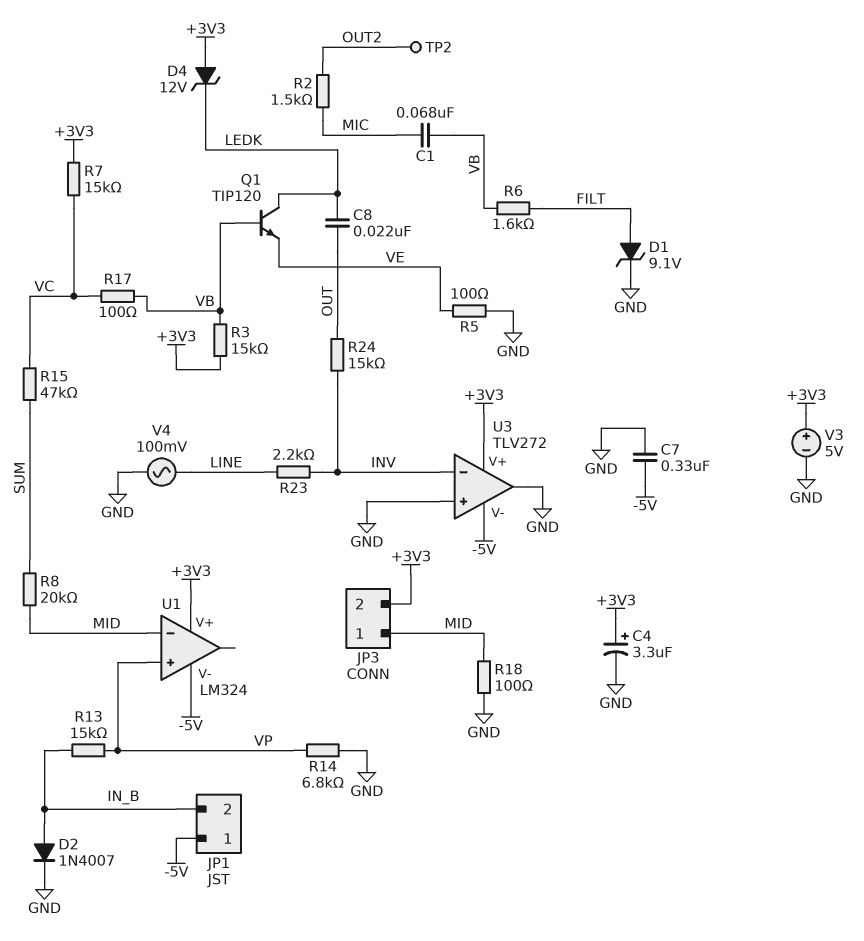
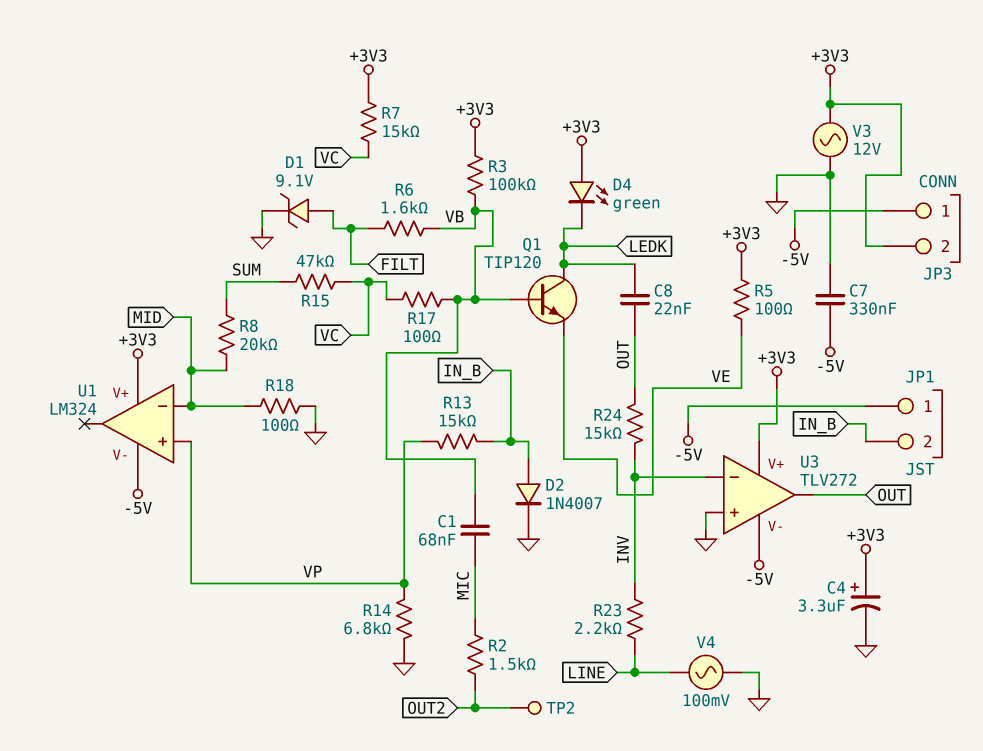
D4: zener 12V (A +3V3, K LEDK) -> LED green (A +3V3, K LEDK)
JP3 pin 1: MID -> -5V
R3: 15k (+3V3, VB) -> 100k (+3V3, VB)
R5: 100 (GND, VE) -> 100 (+3V3, VE)
U3 pin out: GND -> OUT
V3: 5V (plus +3V3, minus GND) -> AC 12V (+3V3, GND)

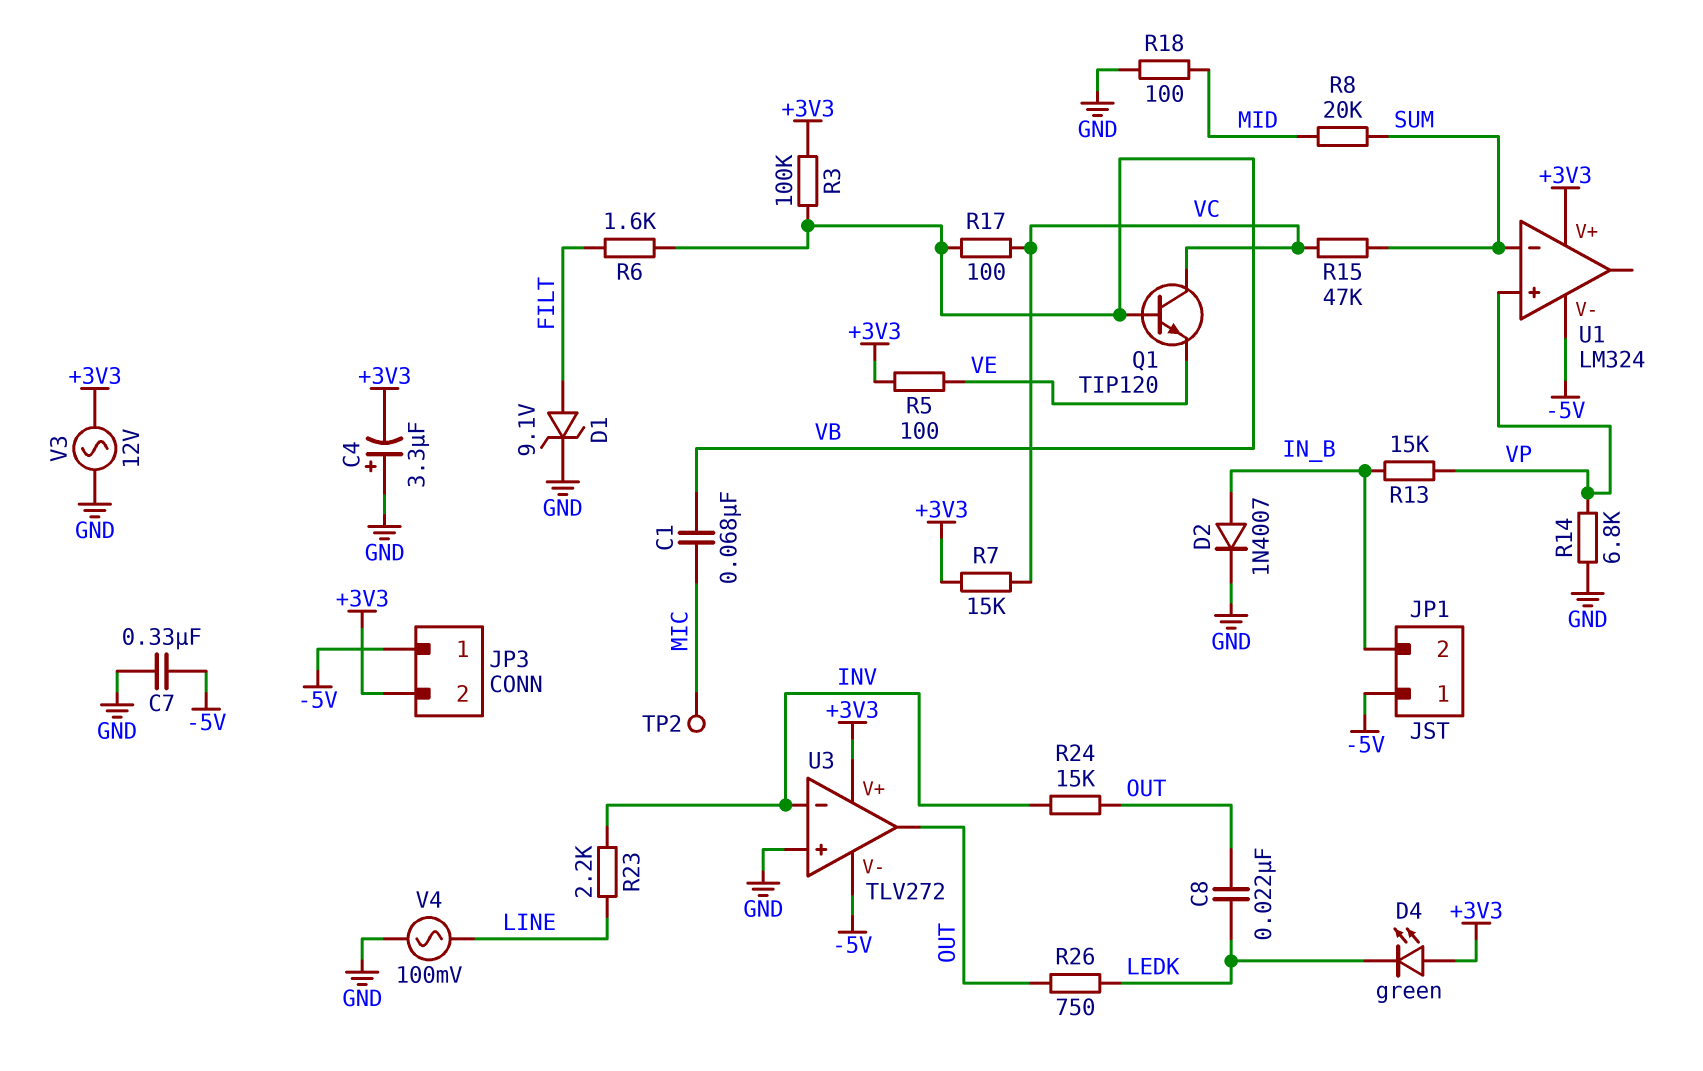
C4: 3.3uF (plus +3V3, minus GND) -> 3.3uF (plus GND, minus +3V3)
Q1: NPN TIP120 (B VB, C LEDK, E VE) -> NPN TIP120 (B VB, C VC, E VE)
R2: 1.5k (MIC, OUT2) -> none
R26: none -> 750 (LEDK, OUT)
TP2: test point (OUT2) -> test point (MIC)
U1 pin in-: MID -> SUM

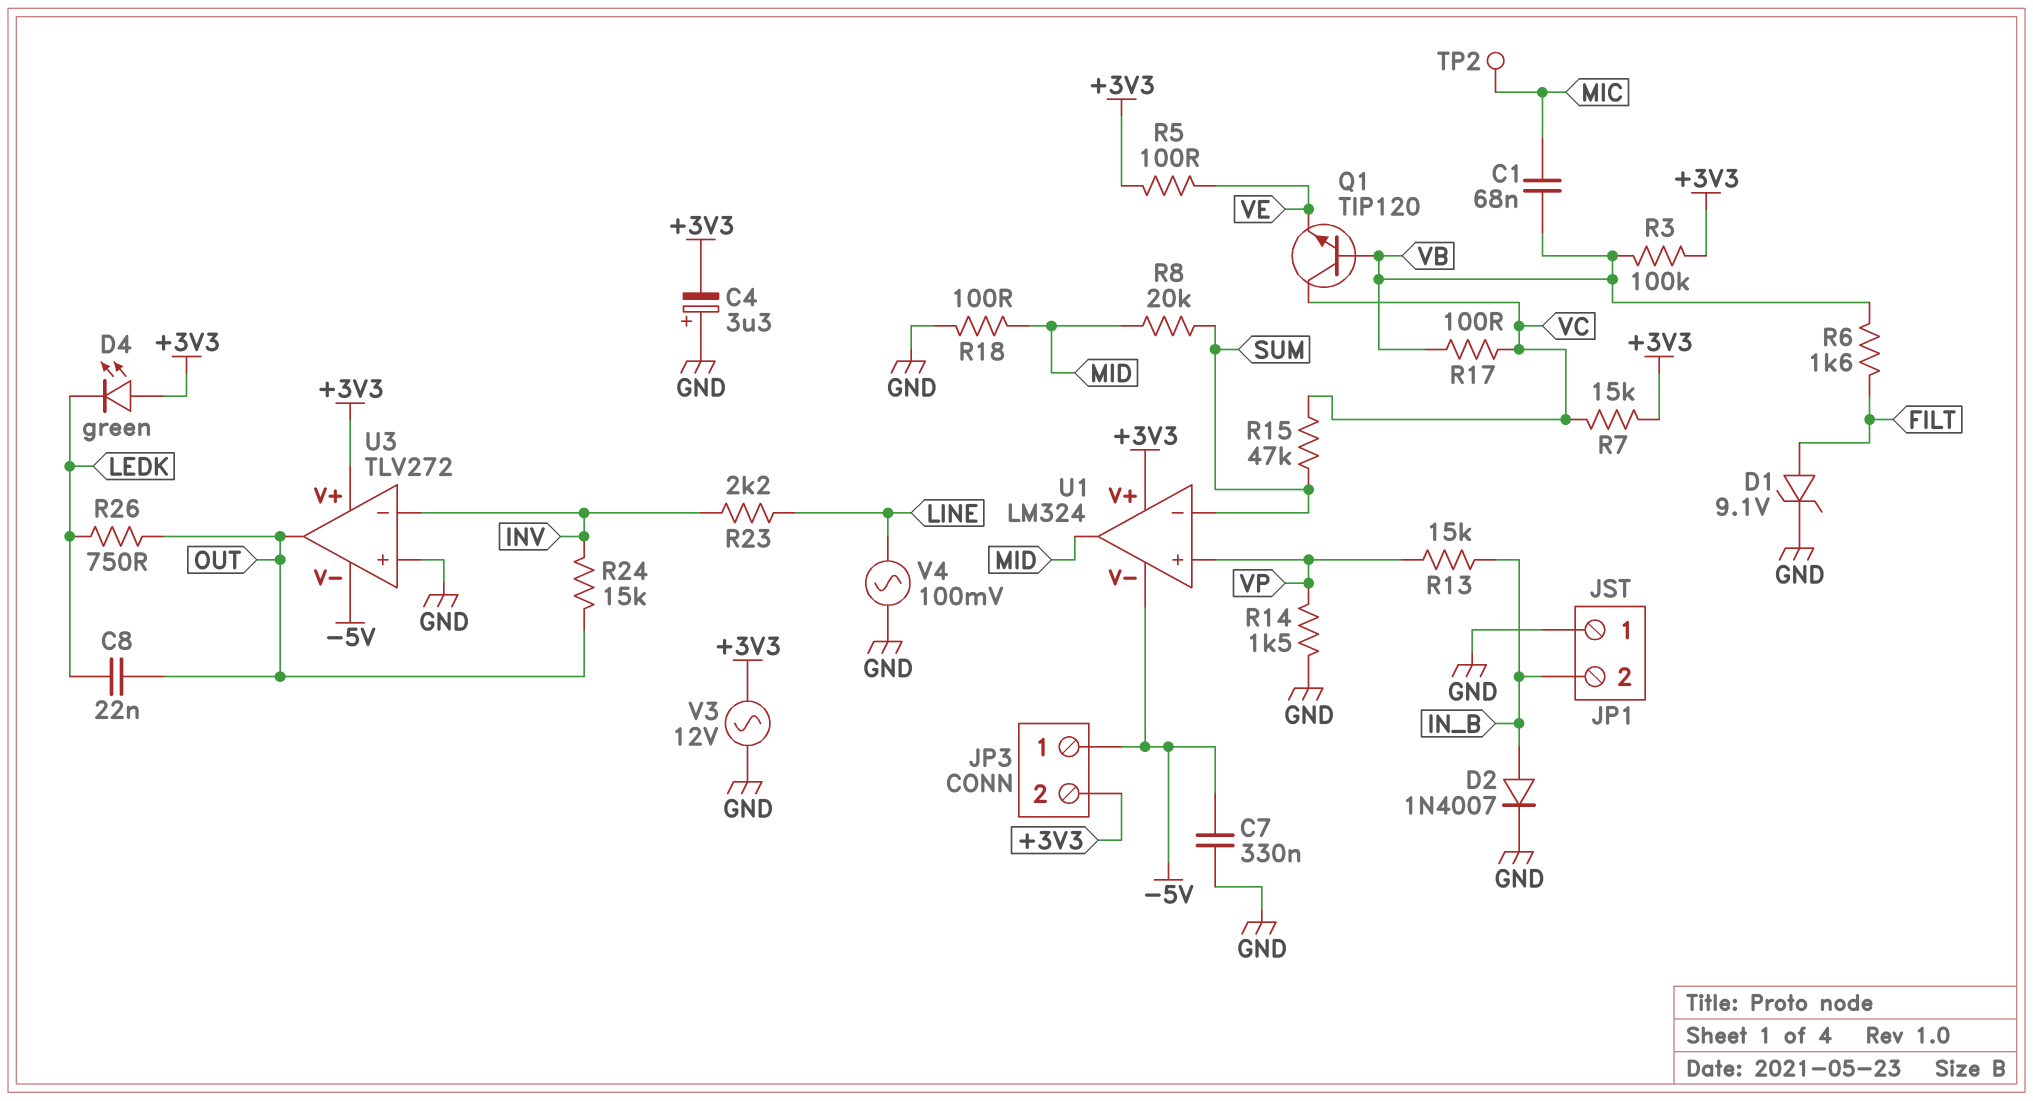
JP1 pin 1: -5V -> GND
R14: 6.8k (GND, VP) -> 1.5k (GND, VP)
U1 pin out: none -> MID

